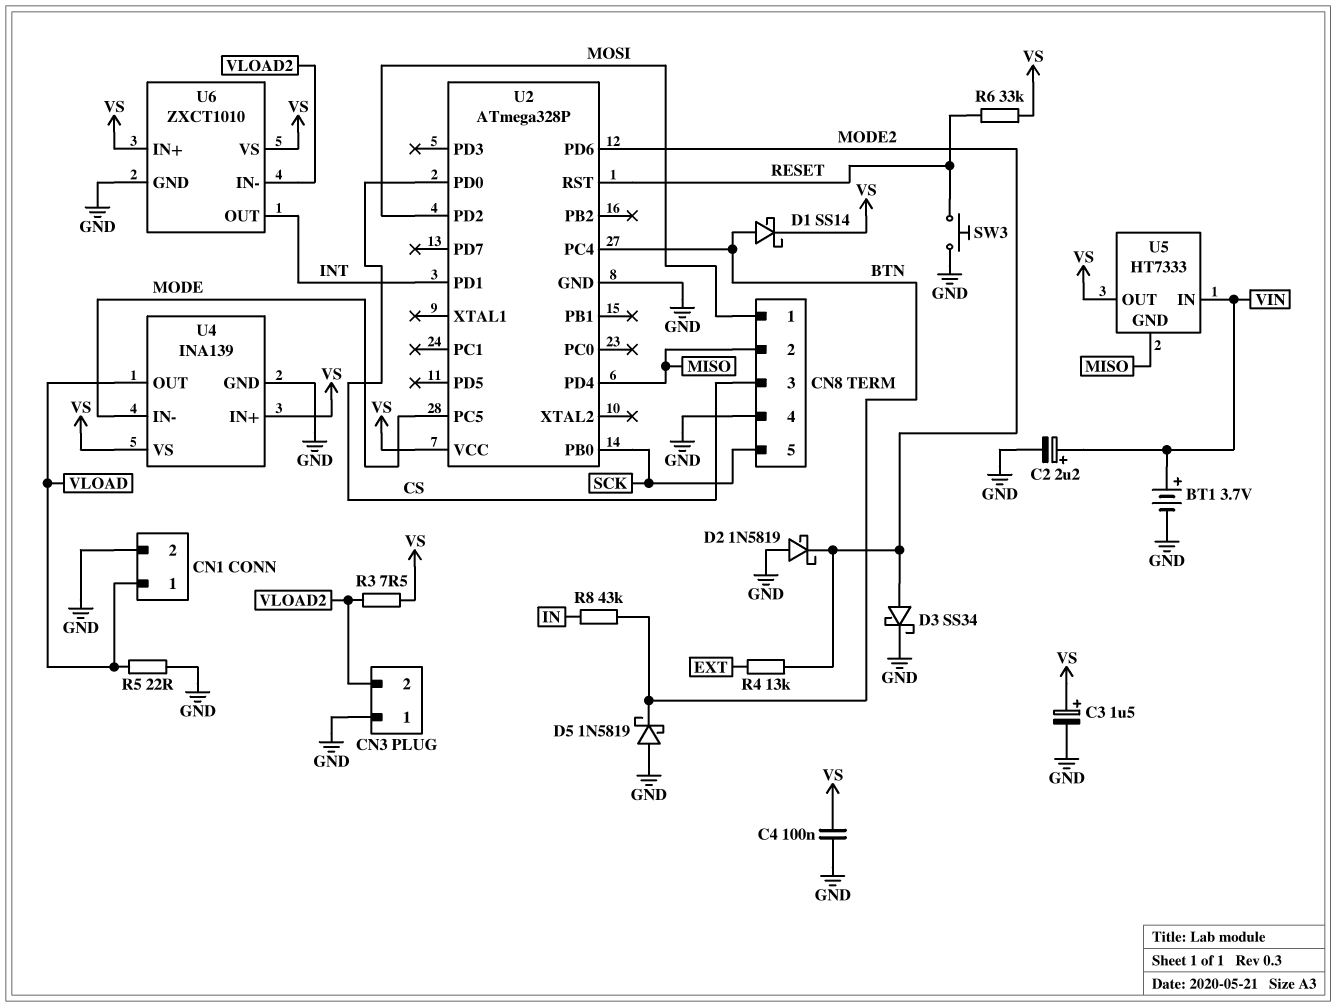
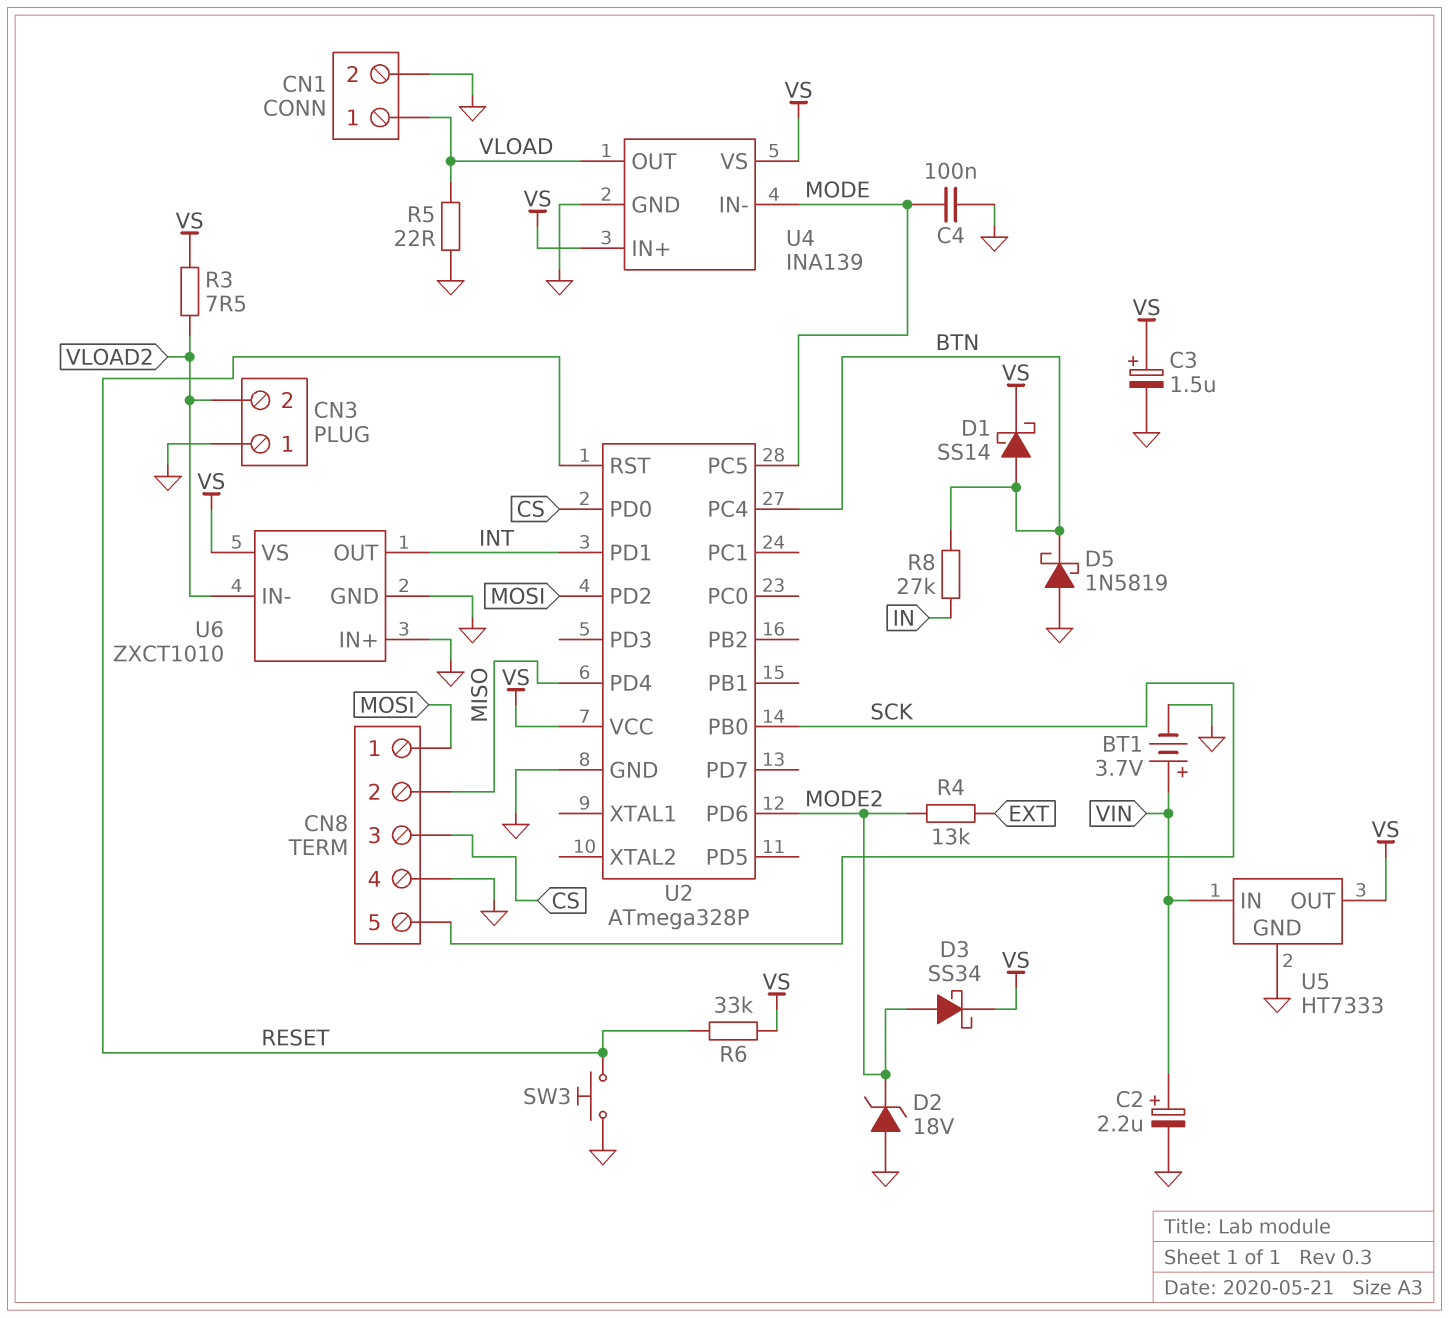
C4: 100nF (GND, VS) -> 100nF (GND, MODE)
D2: schottky 1N5819 (A GND, K MODE2) -> zener 18V (A GND, K MODE2)
D3: schottky SS34 (A MODE2, K GND) -> schottky SS34 (A MODE2, K VS)
R8: 43k (BTN, IN) -> 27k (BTN, IN)
U5 pin GND: MISO -> GND
U6 pin IN+: VS -> GND

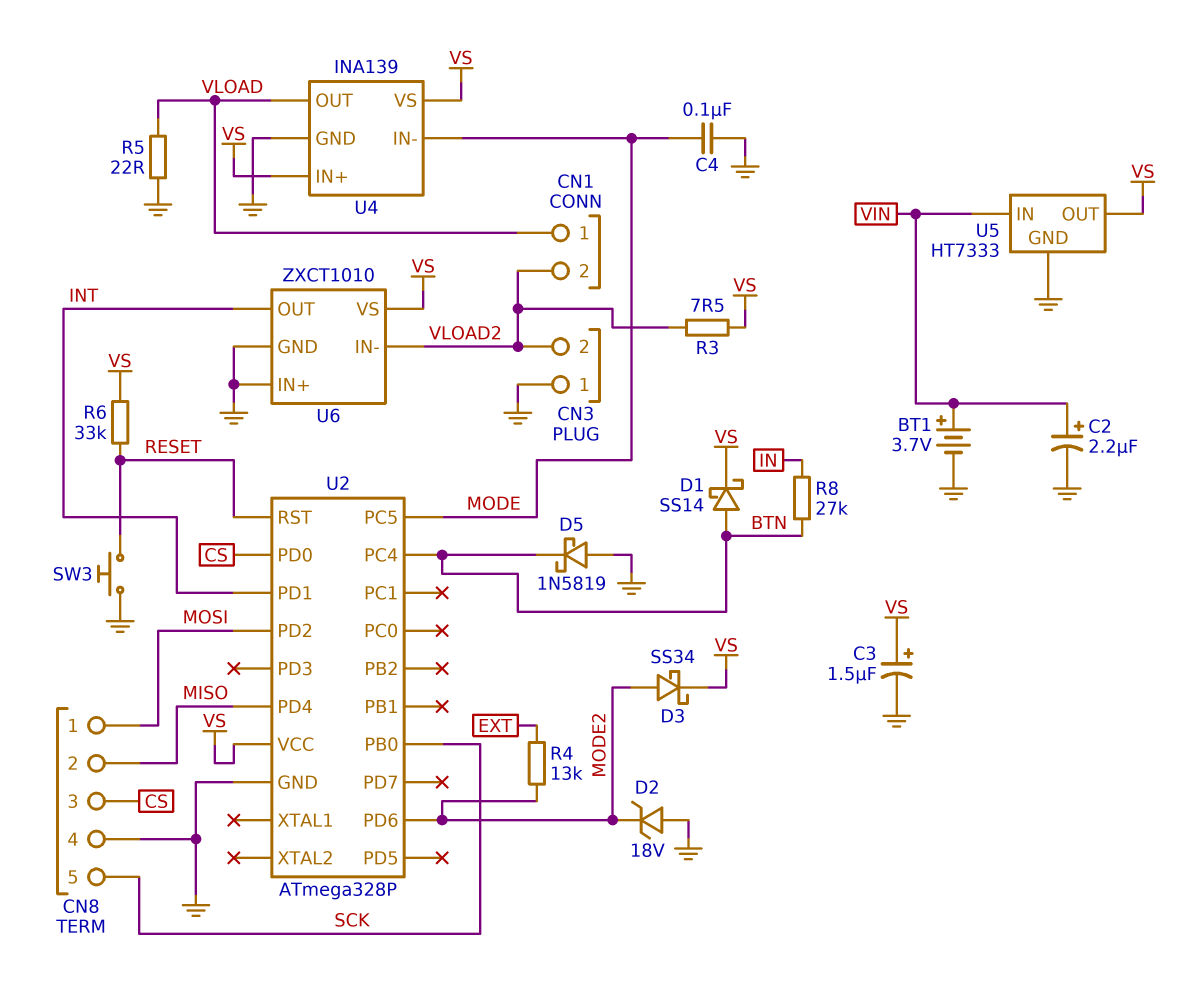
CN1 pin 2: GND -> VLOAD2

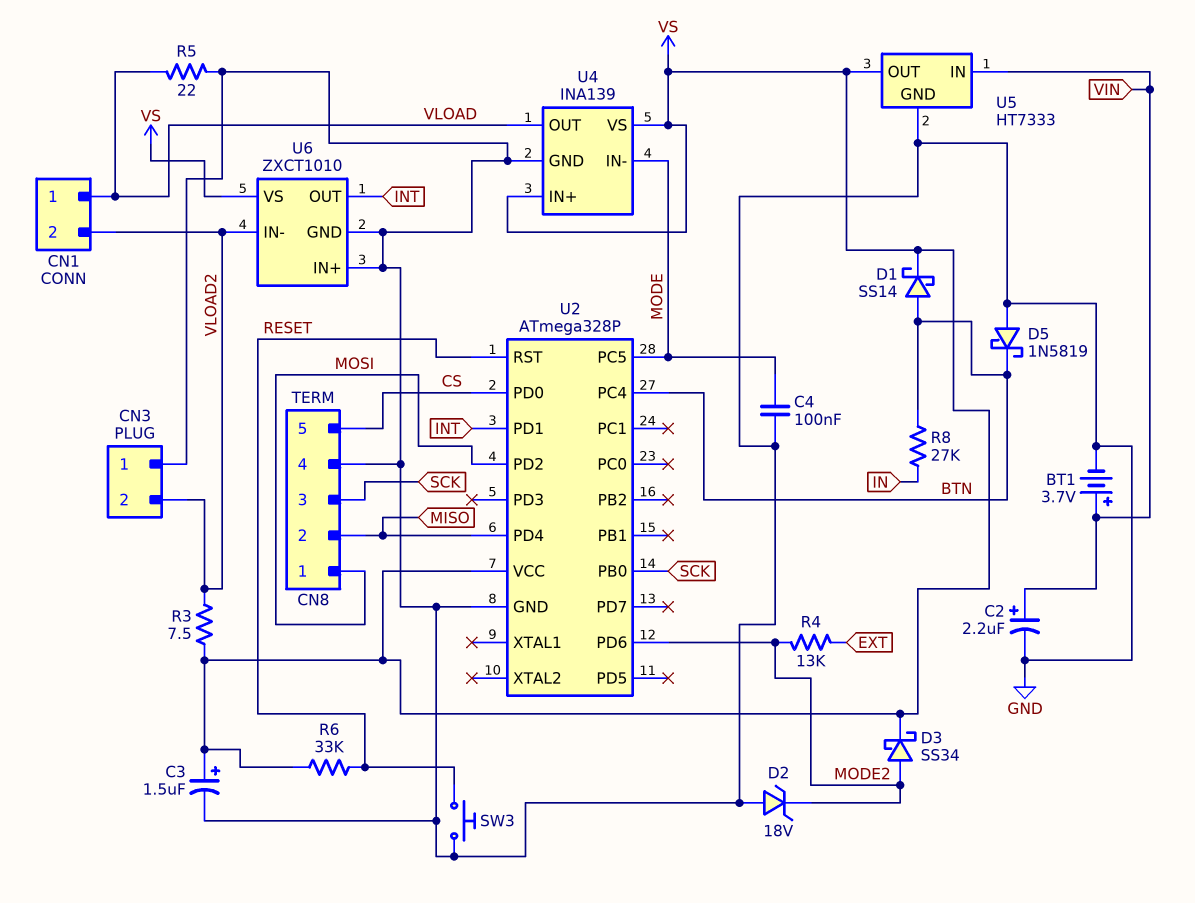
CN8 pin 3: CS -> SCK
CN8 pin 5: SCK -> CS

